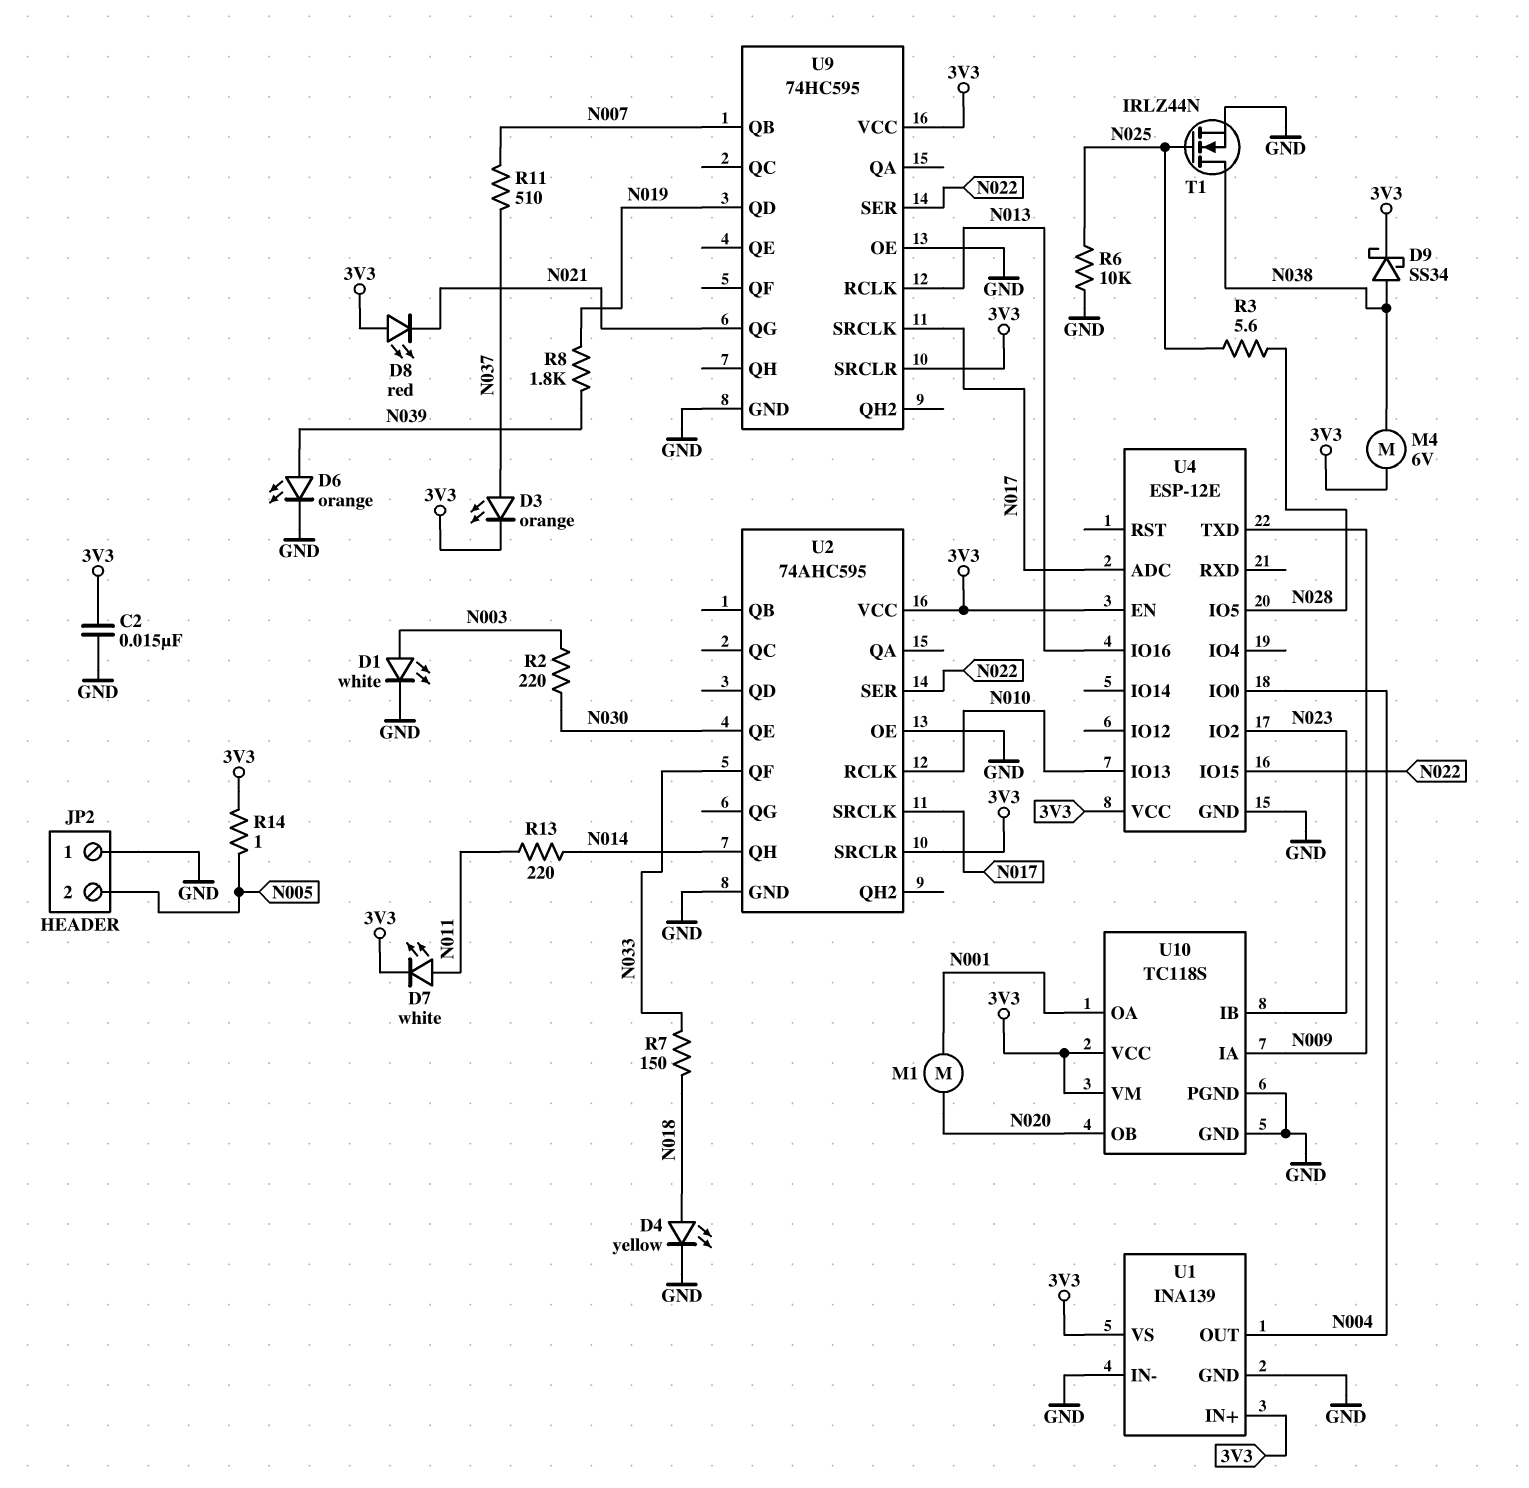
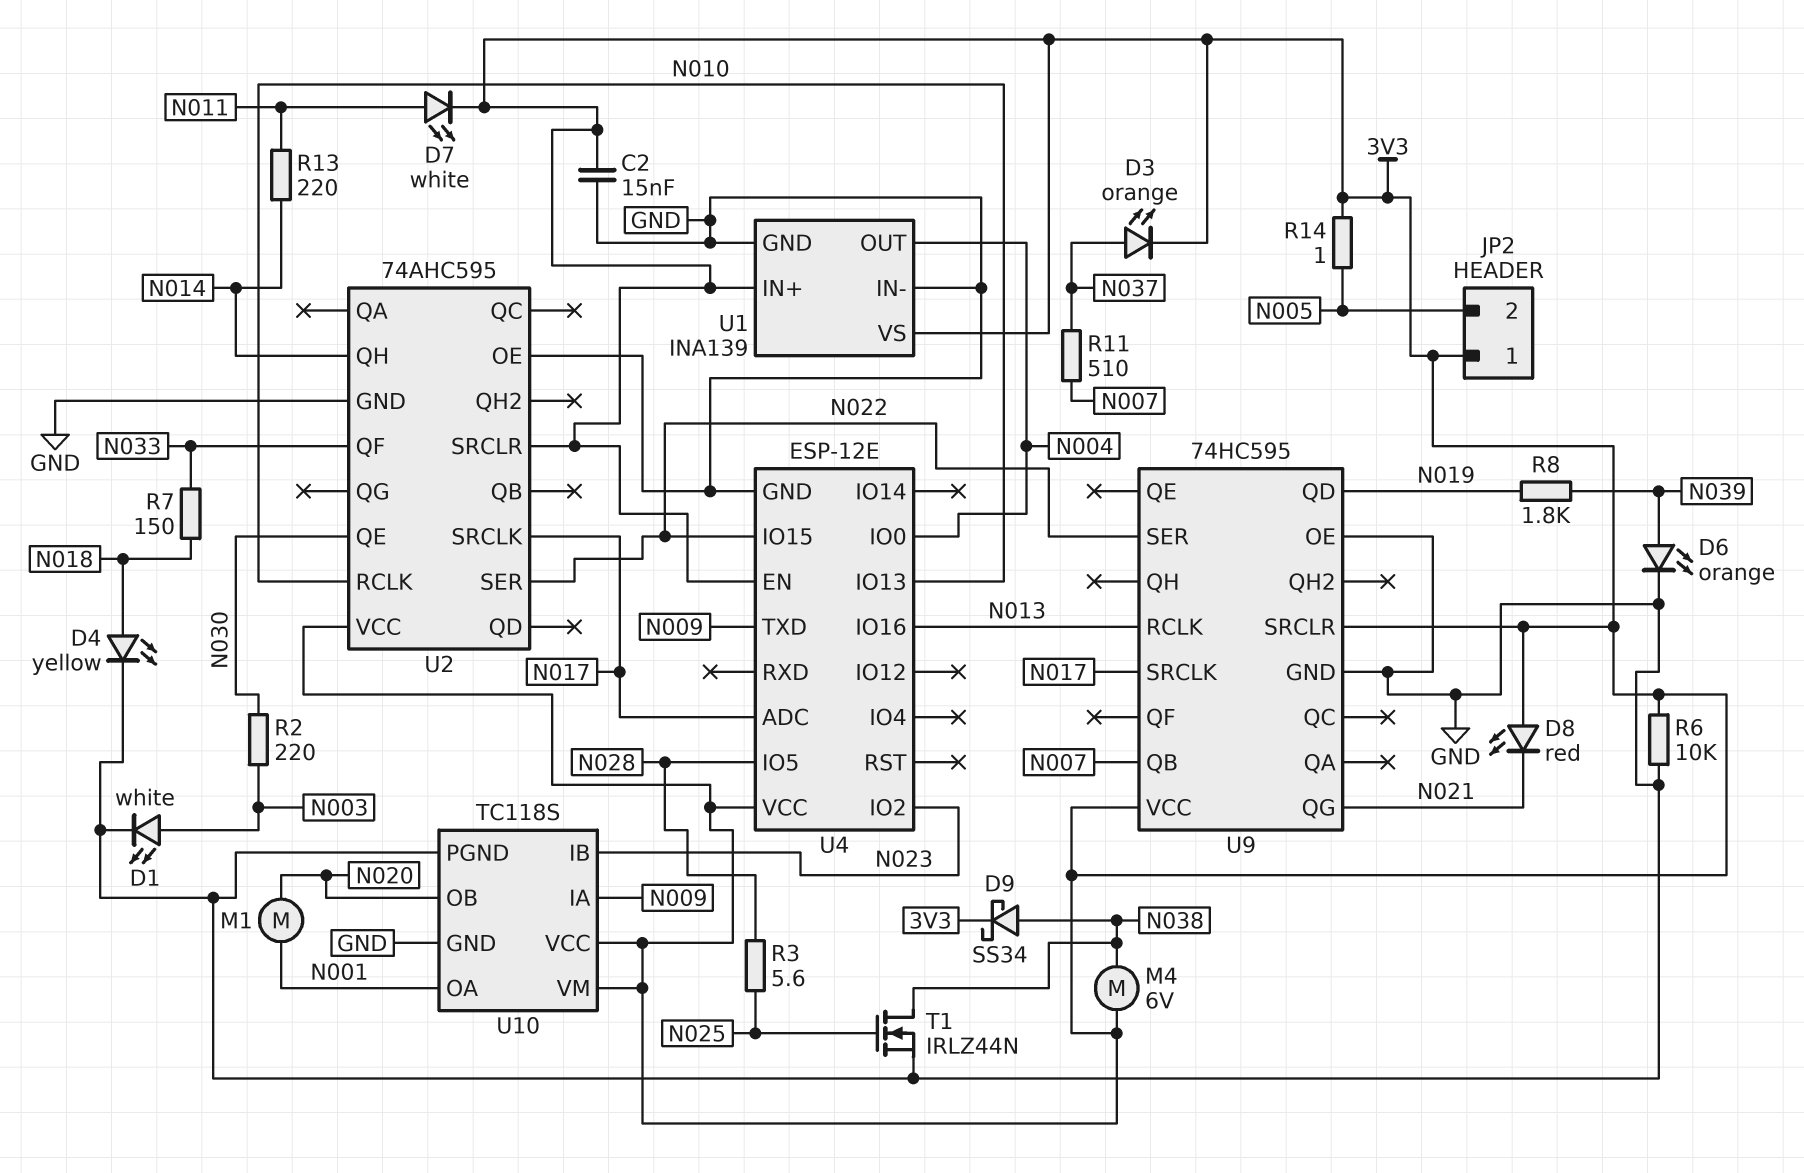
JP2 pin 1: GND -> 3V3
R6: 10k (GND, N025) -> 10k (3V3, GND)

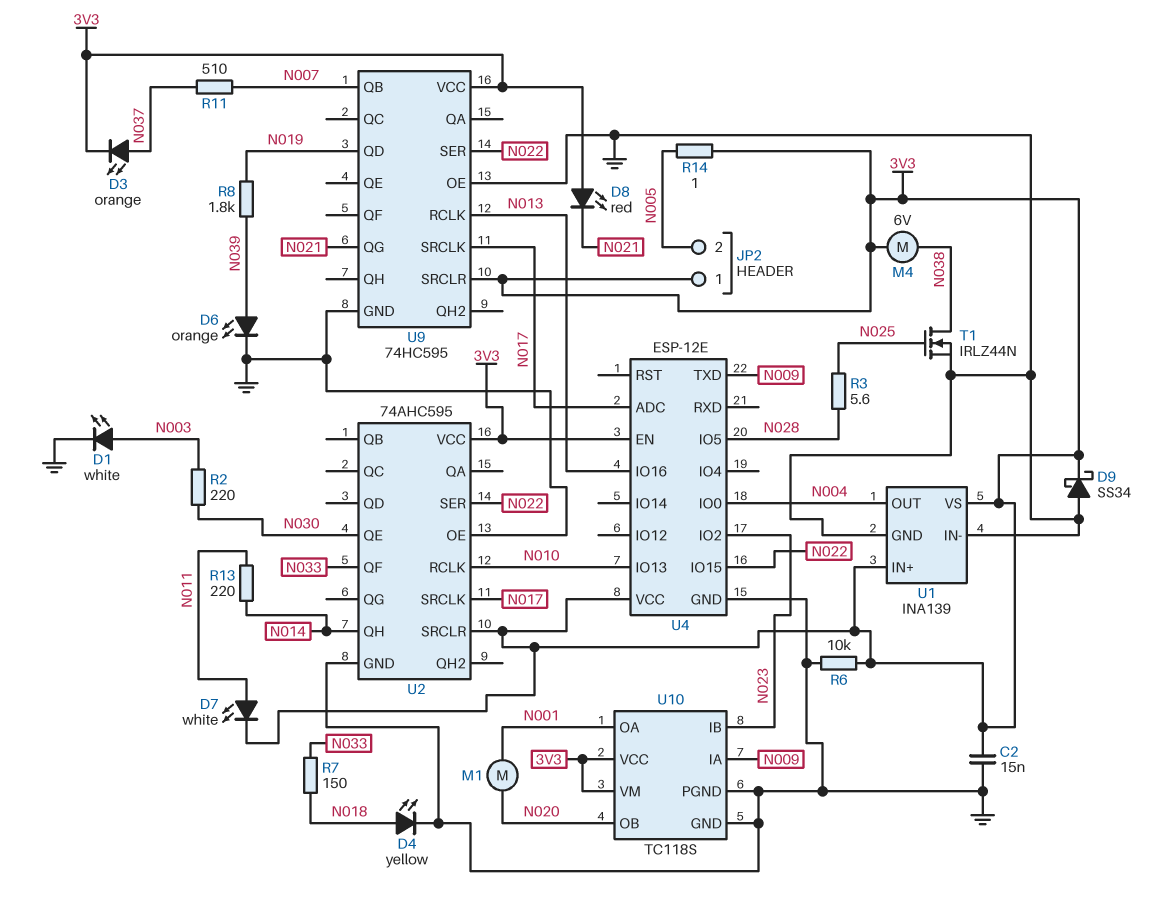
D9: schottky SS34 (A N038, K 3V3) -> schottky SS34 (A GND, K 3V3)

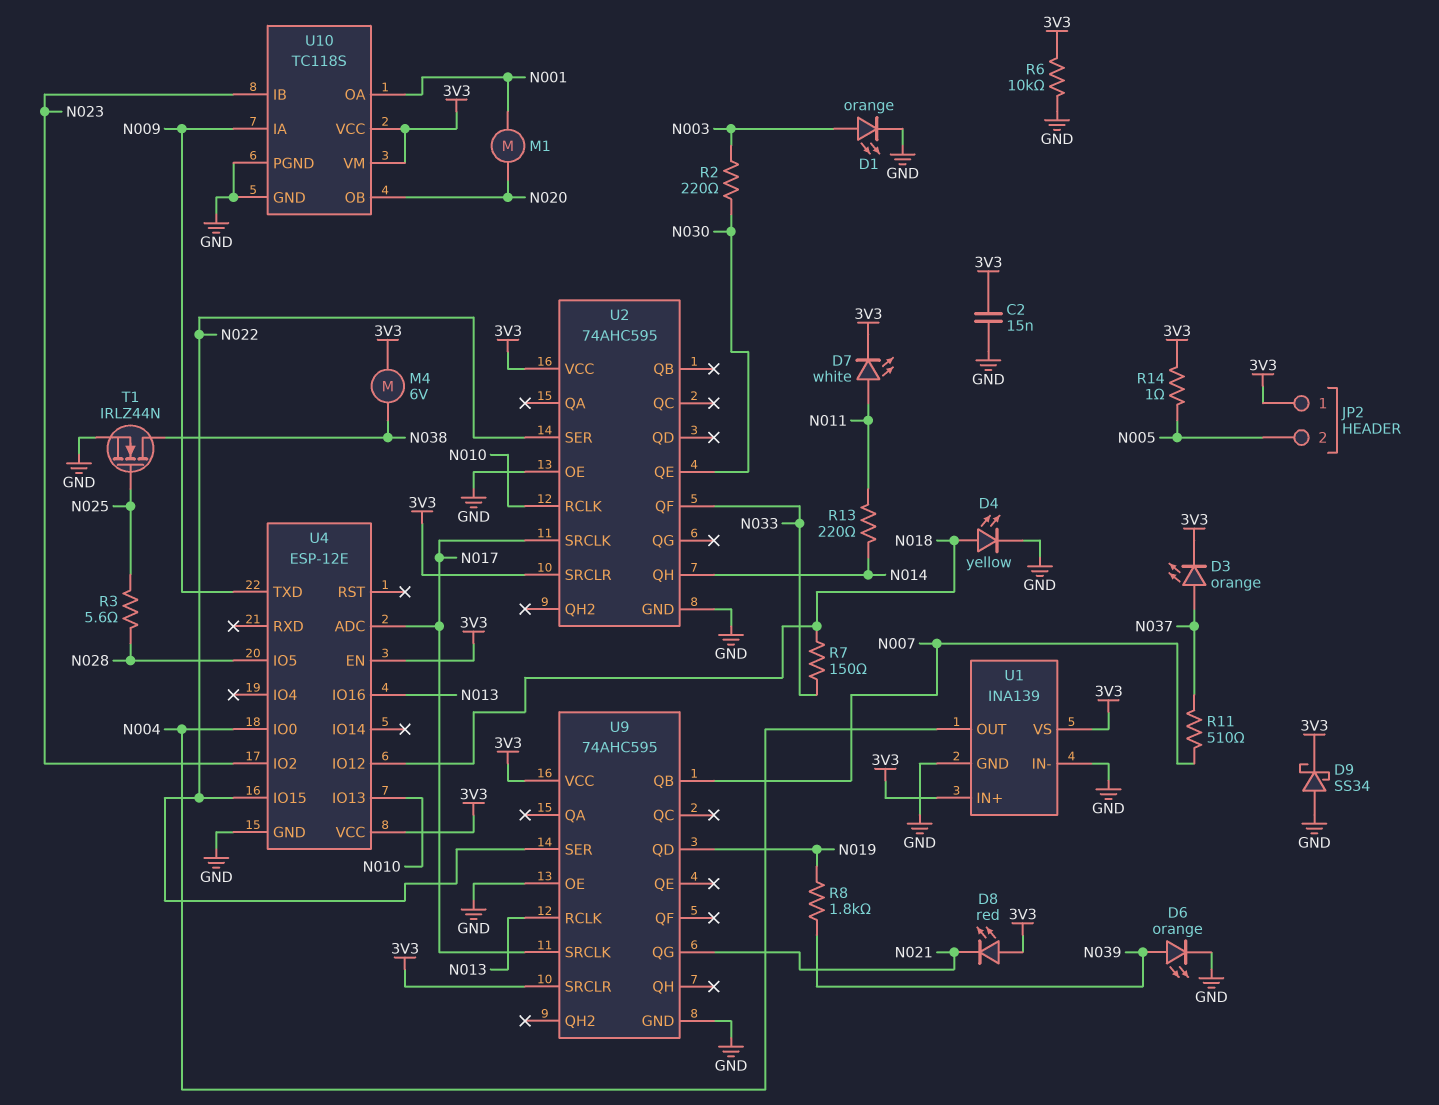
D1: LED white (A N003, K GND) -> LED orange (A N003, K GND)
U4 pin IO12: none -> N018
U9: 74HC595 -> 74AHC595

